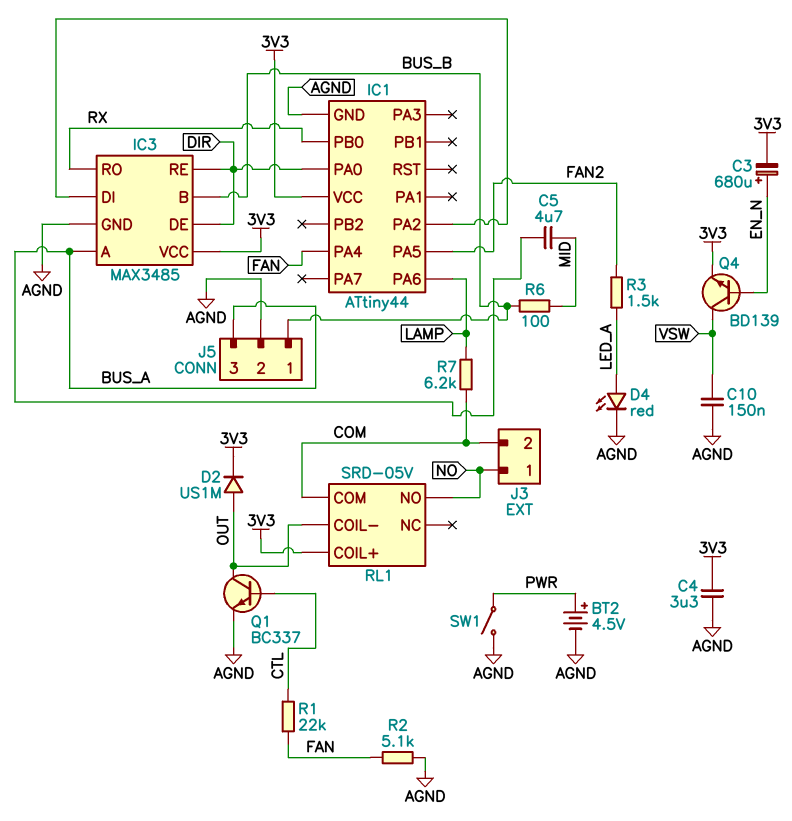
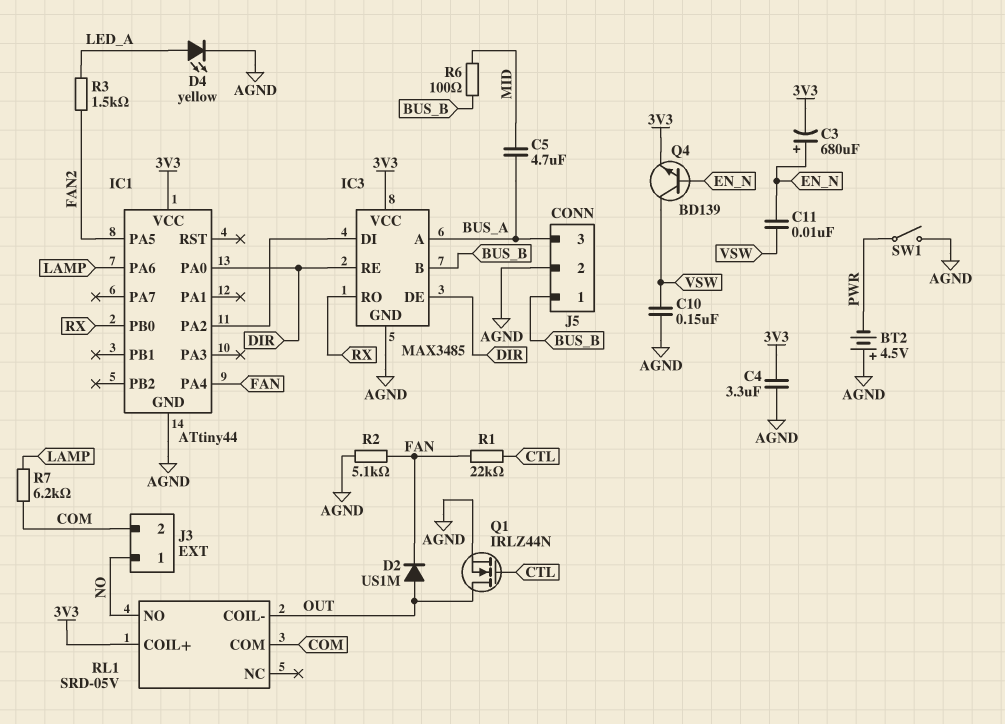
BT2: 4.5V (plus PWR, minus AGND) -> 4.5V (plus AGND, minus PWR)
C11: none -> 10nF (EN_N, VSW)
D2: diode US1M (A OUT, K 3V3) -> diode US1M (A OUT, K FAN)
D4: LED red (A LED_A, K AGND) -> LED yellow (A LED_A, K AGND)
Q1: NPN BC337 (B CTL, C OUT, E AGND) -> NMOS IRLZ44N (G CTL, D OUT, S AGND)

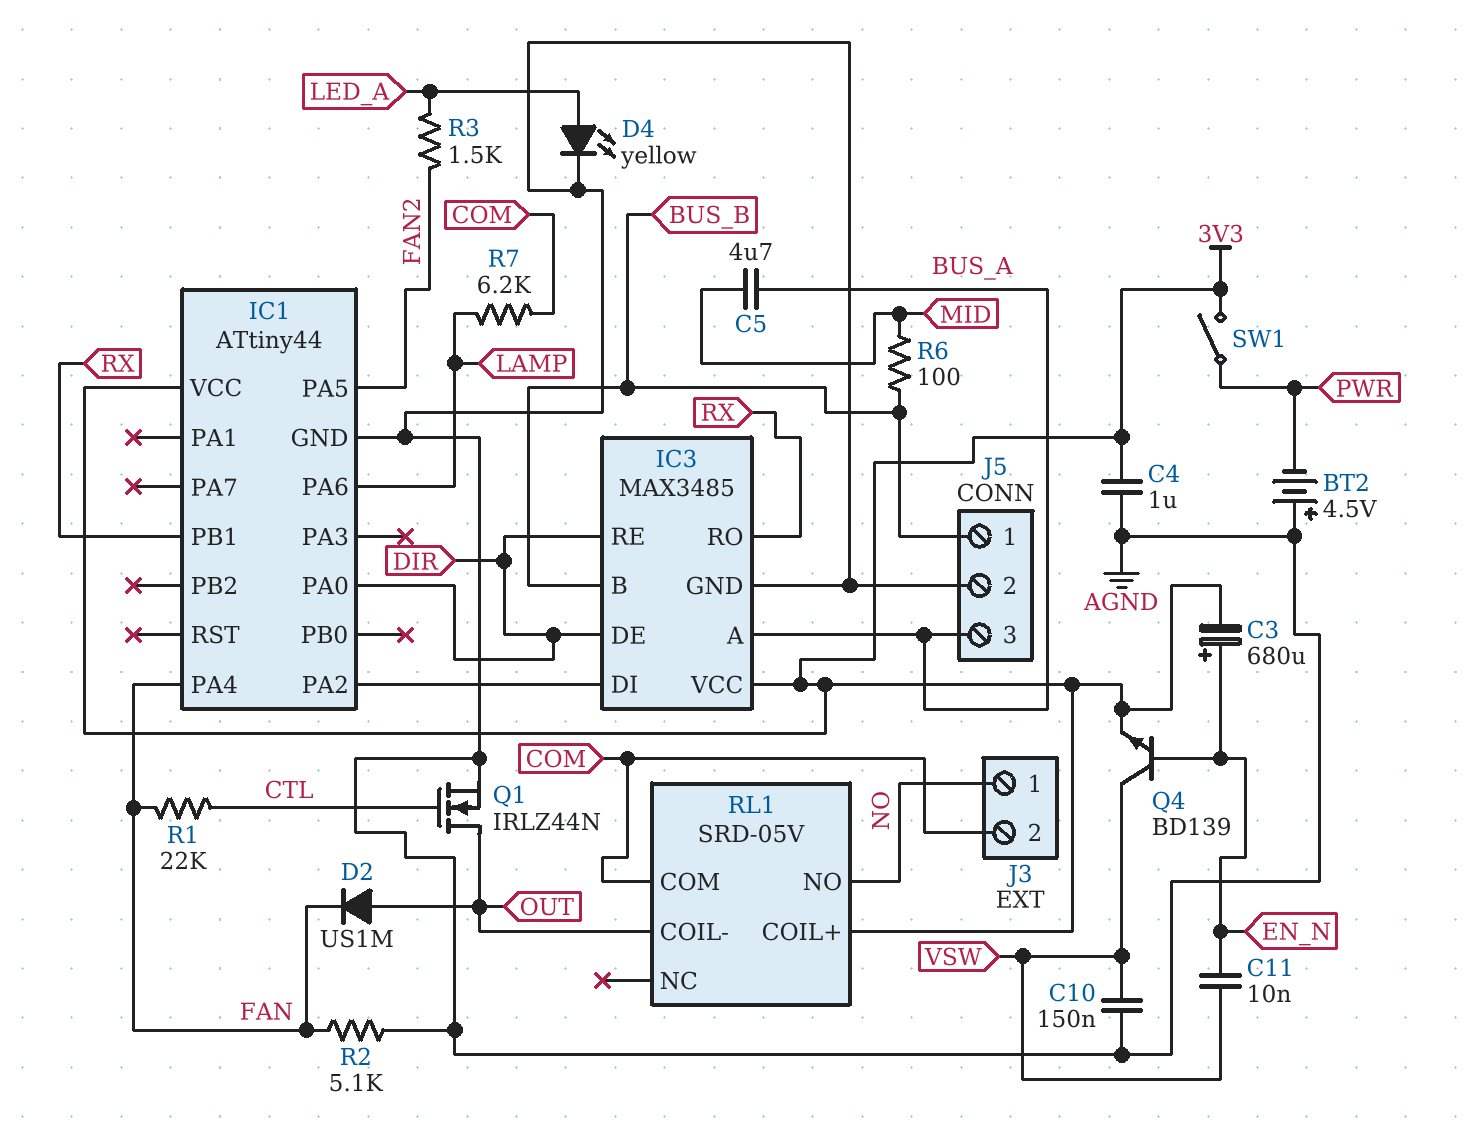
C4: 3.3uF (3V3, AGND) -> 1uF (3V3, AGND)
IC1 pin PB0: RX -> none
IC1 pin PB1: none -> RX
SW1: switch (AGND, PWR) -> switch (3V3, PWR)

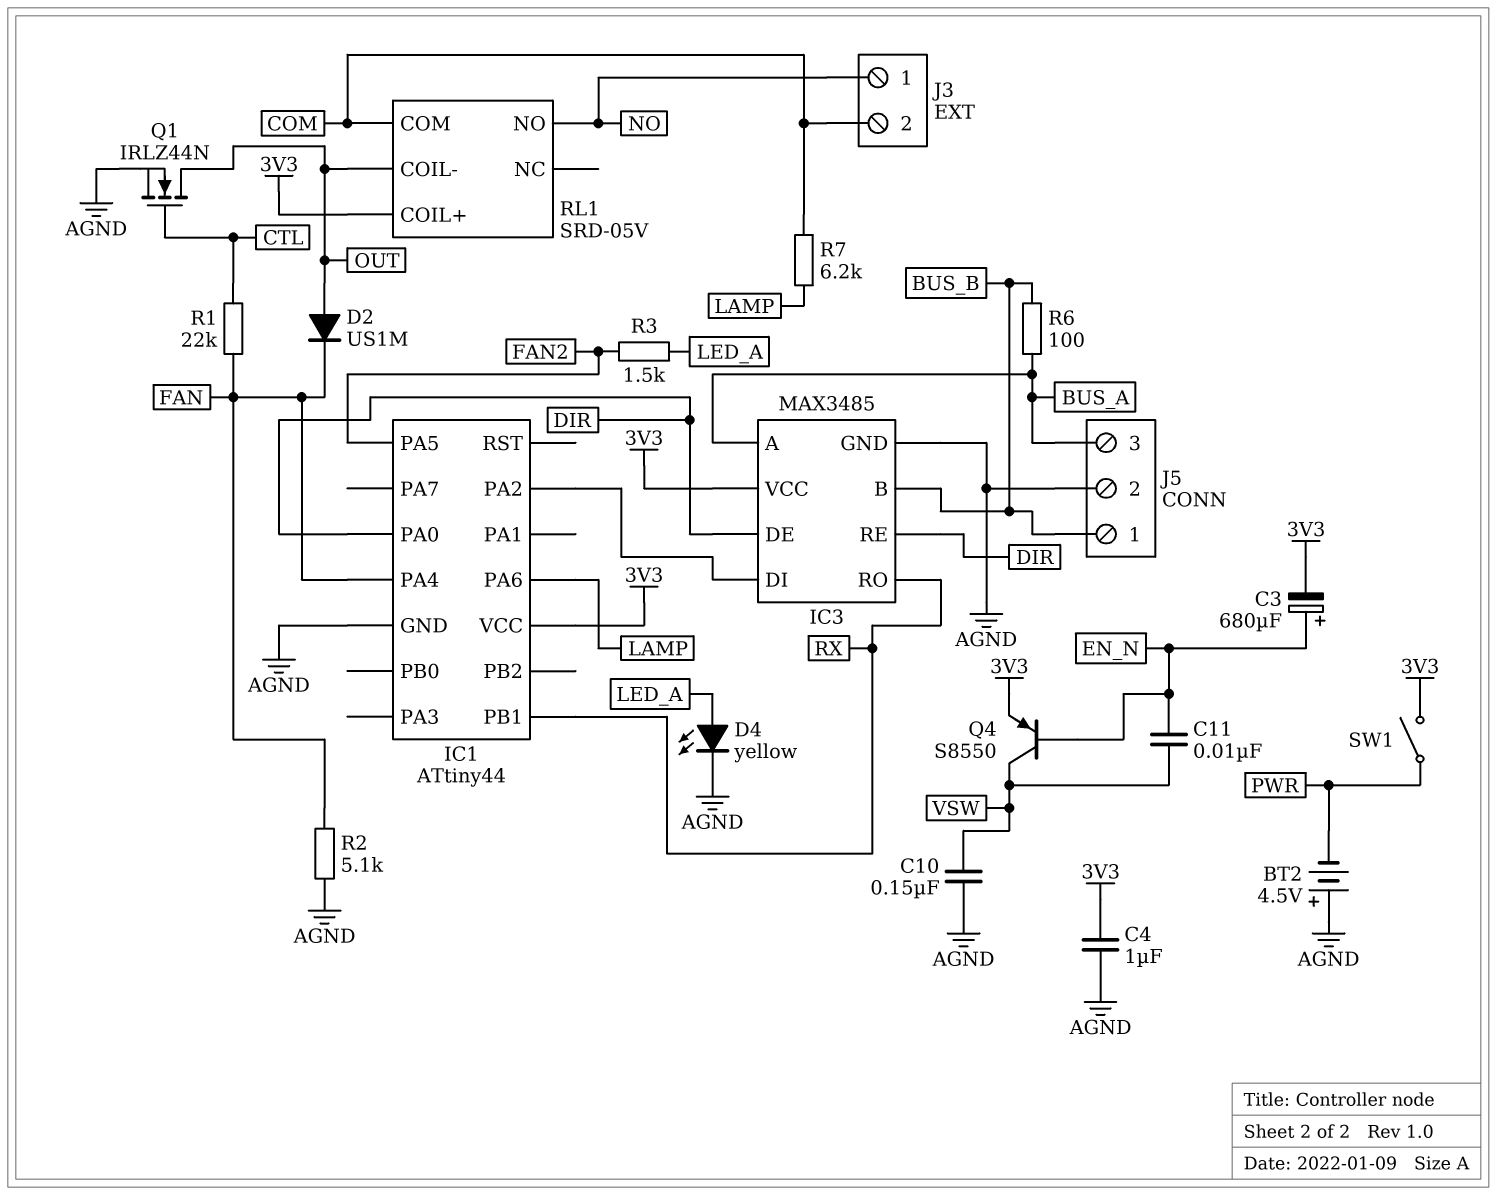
C5: 4.7uF (BUS_A, MID) -> none
Q4: NPN BD139 (B EN_N, C VSW, E 3V3) -> PNP S8550 (B EN_N, C VSW, E 3V3)
R6: 100 (BUS_B, MID) -> 100 (BUS_A, BUS_B)

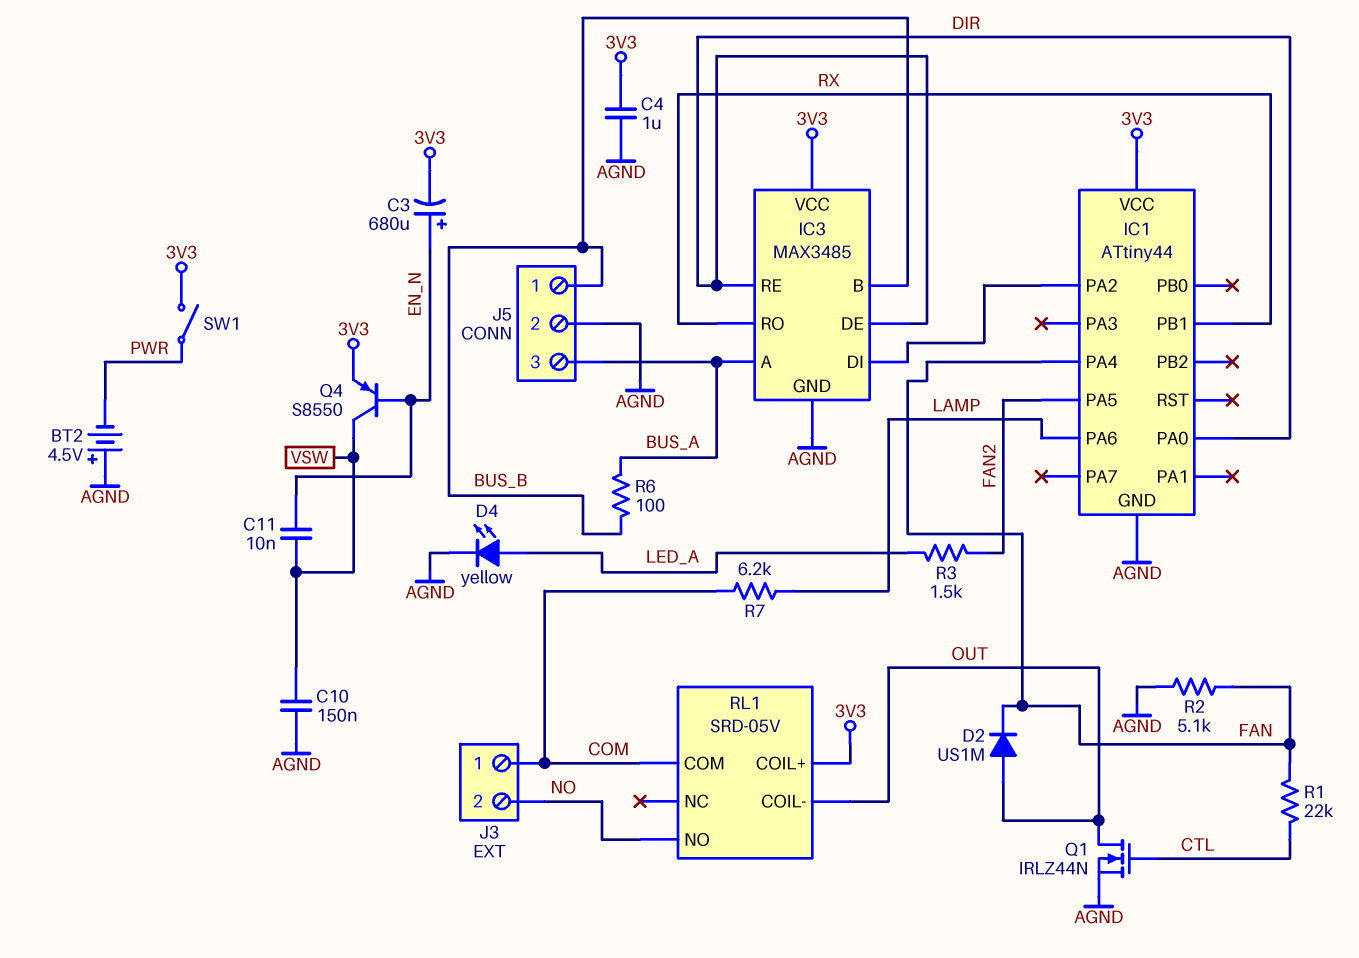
J3 pin 1: NO -> COM
J3 pin 2: COM -> NO

